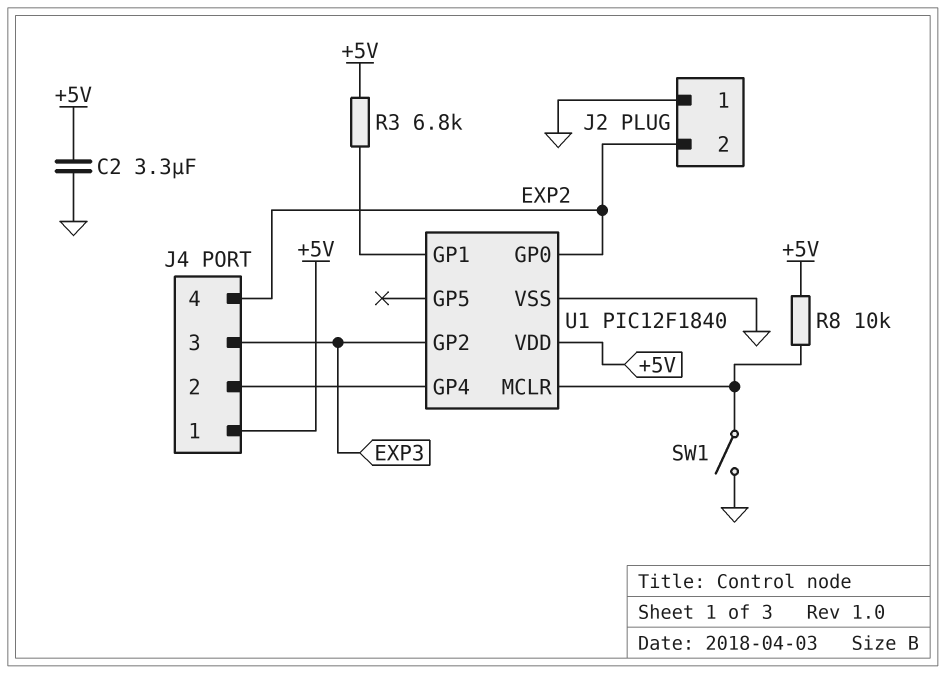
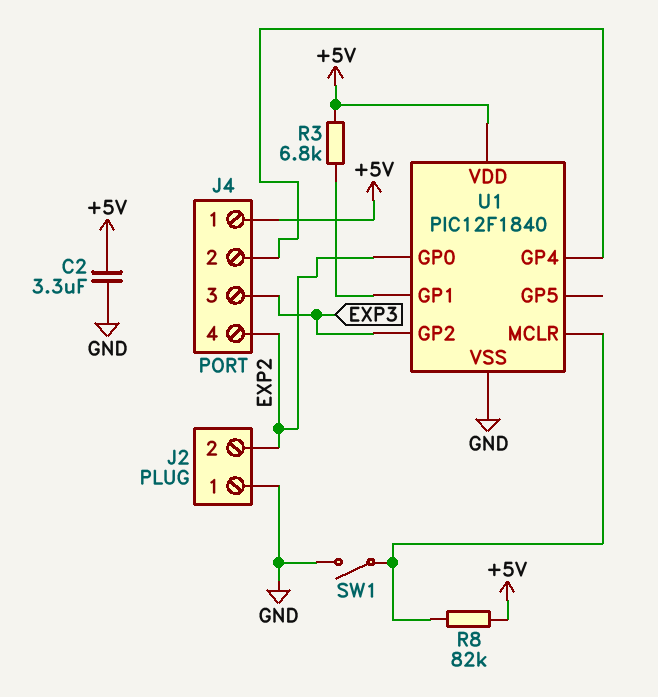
R8: 10k (+5V, U1/MCLR) -> 82k (+5V, U1/MCLR)

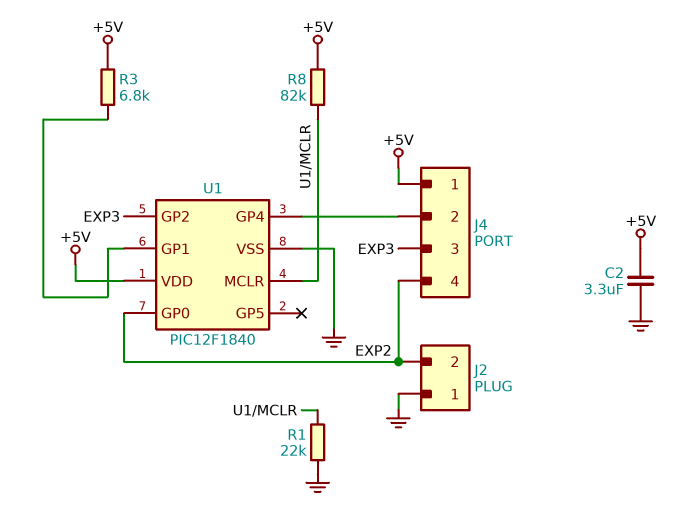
R1: none -> 22k (GND, U1/MCLR)
SW1: switch (GND, U1/MCLR) -> none

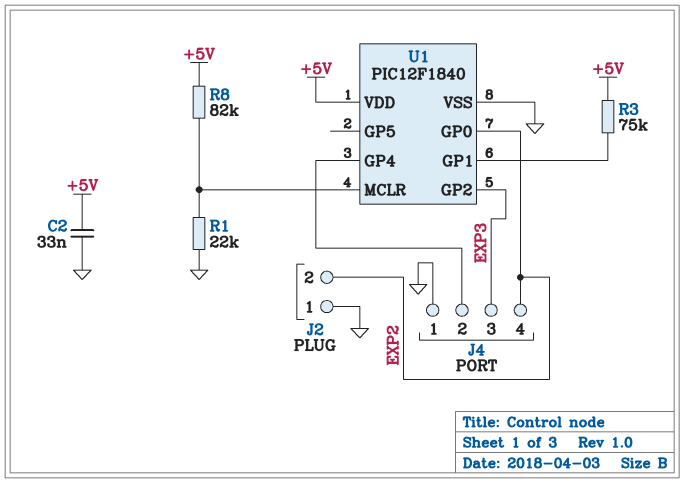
C2: 3.3uF (+5V, GND) -> 33nF (+5V, GND)
J4 pin 1: +5V -> GND
R3: 6.8k (+5V, U1/GP1) -> 75k (+5V, U1/GP1)

